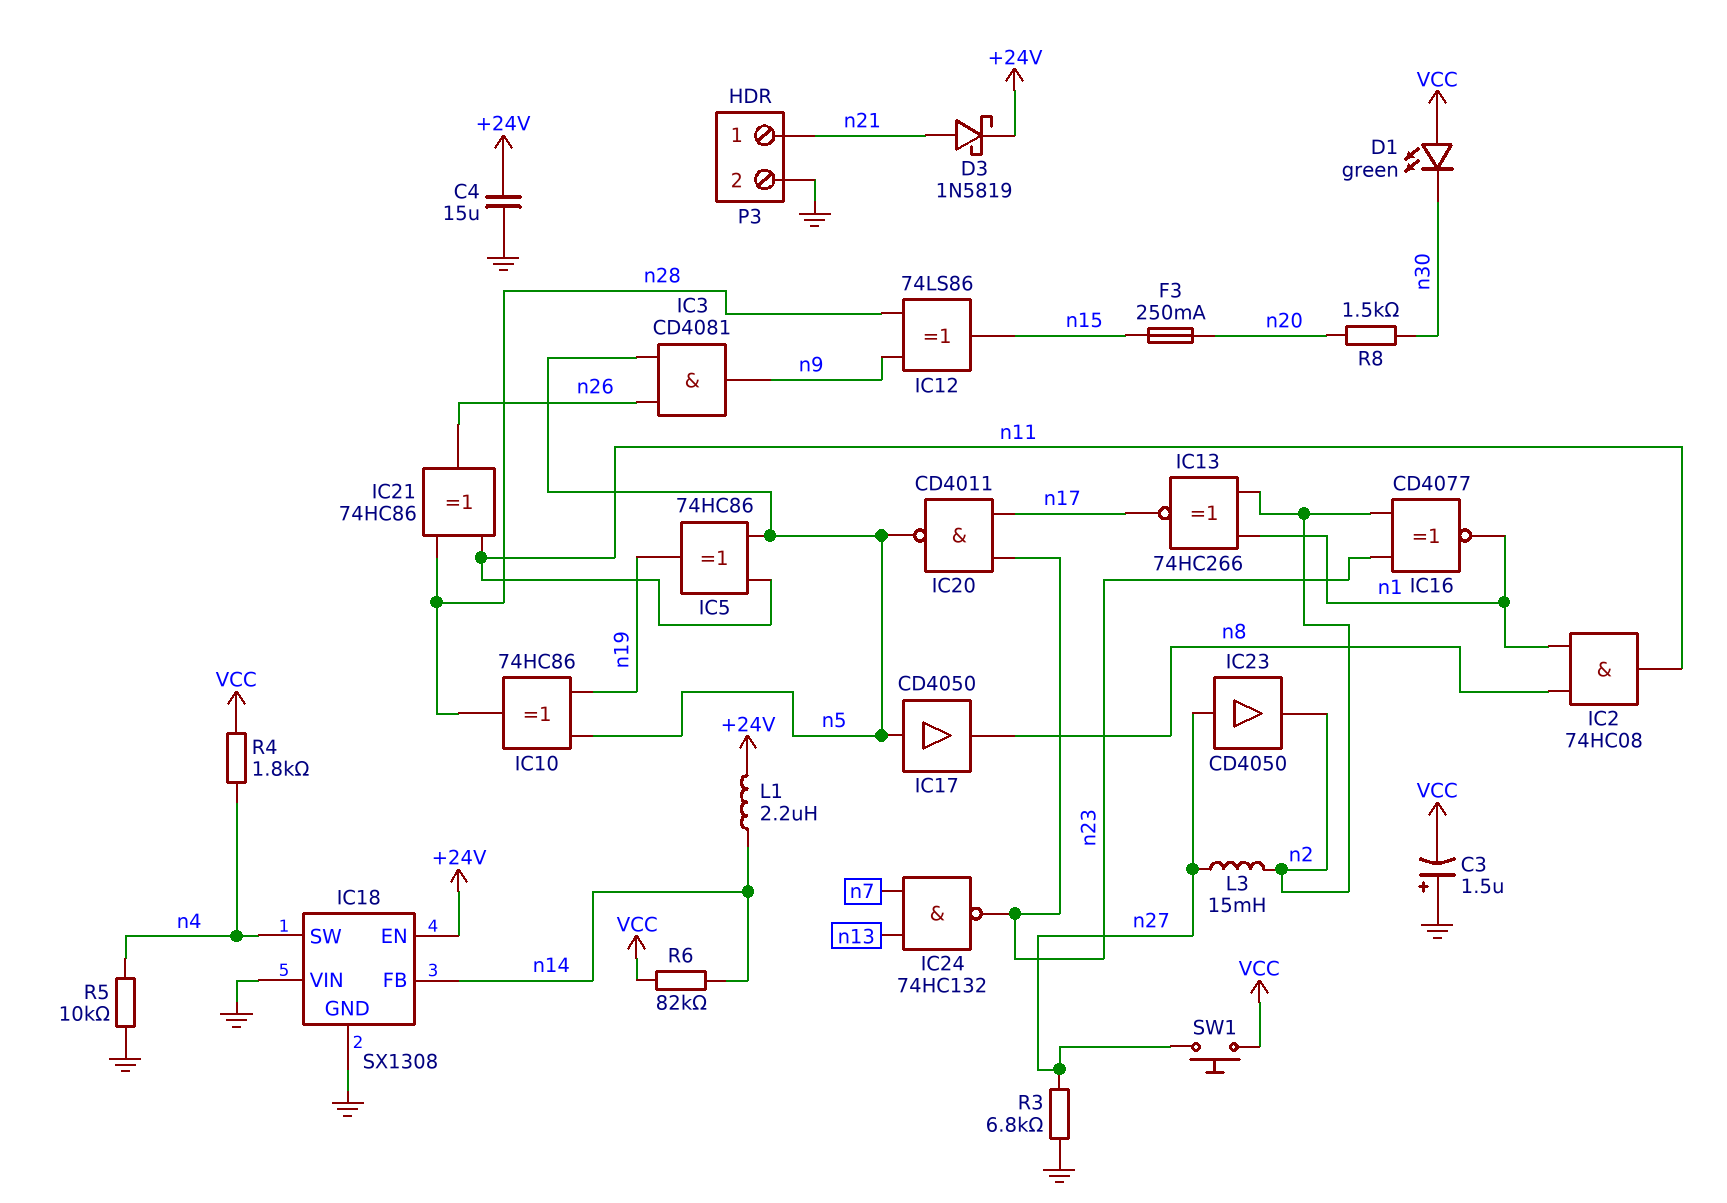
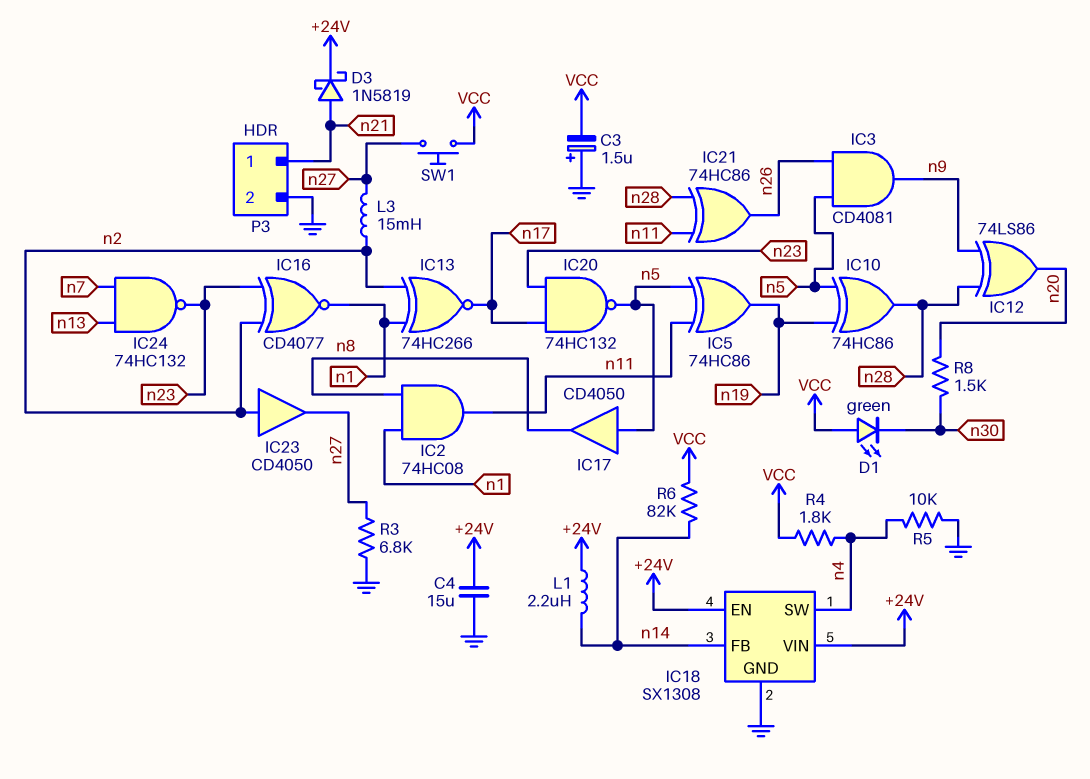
F3: 250mA (n15, n20) -> none
IC12: XOR 74LS86 (in n9, in n28, out n15) -> XOR 74LS86 (in n9, in n28, out n20)
IC18 pin VIN: GND -> +24V
IC20: NAND CD4011 (in n17, in n23, out n5) -> NAND 74HC132 (in n17, in n23, out n5)
IC23: buffer CD4050 (in n27, out n2) -> buffer CD4050 (in n2, out n27)

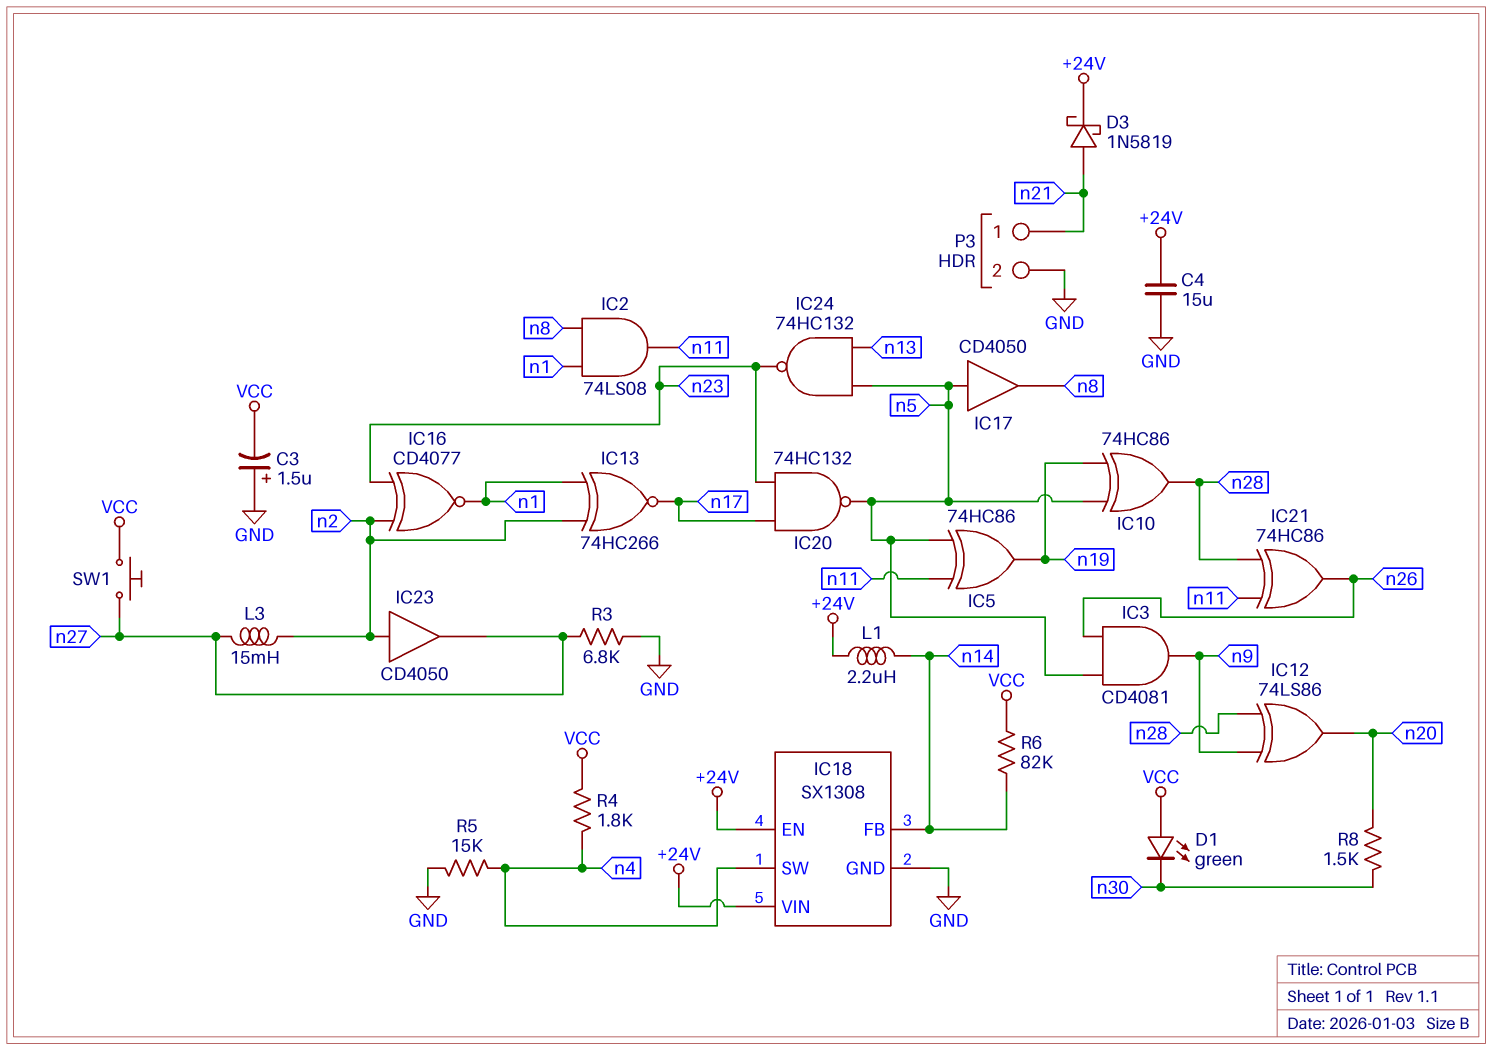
IC2: AND 74HC08 (in n1, in n8, out n11) -> AND 74LS08 (in n1, in n8, out n11)
IC24: NAND 74HC132 (in n7, in n13, out n23) -> NAND 74HC132 (in n5, in n13, out n23)
R5: 10k (GND, n4) -> 15k (GND, n4)

